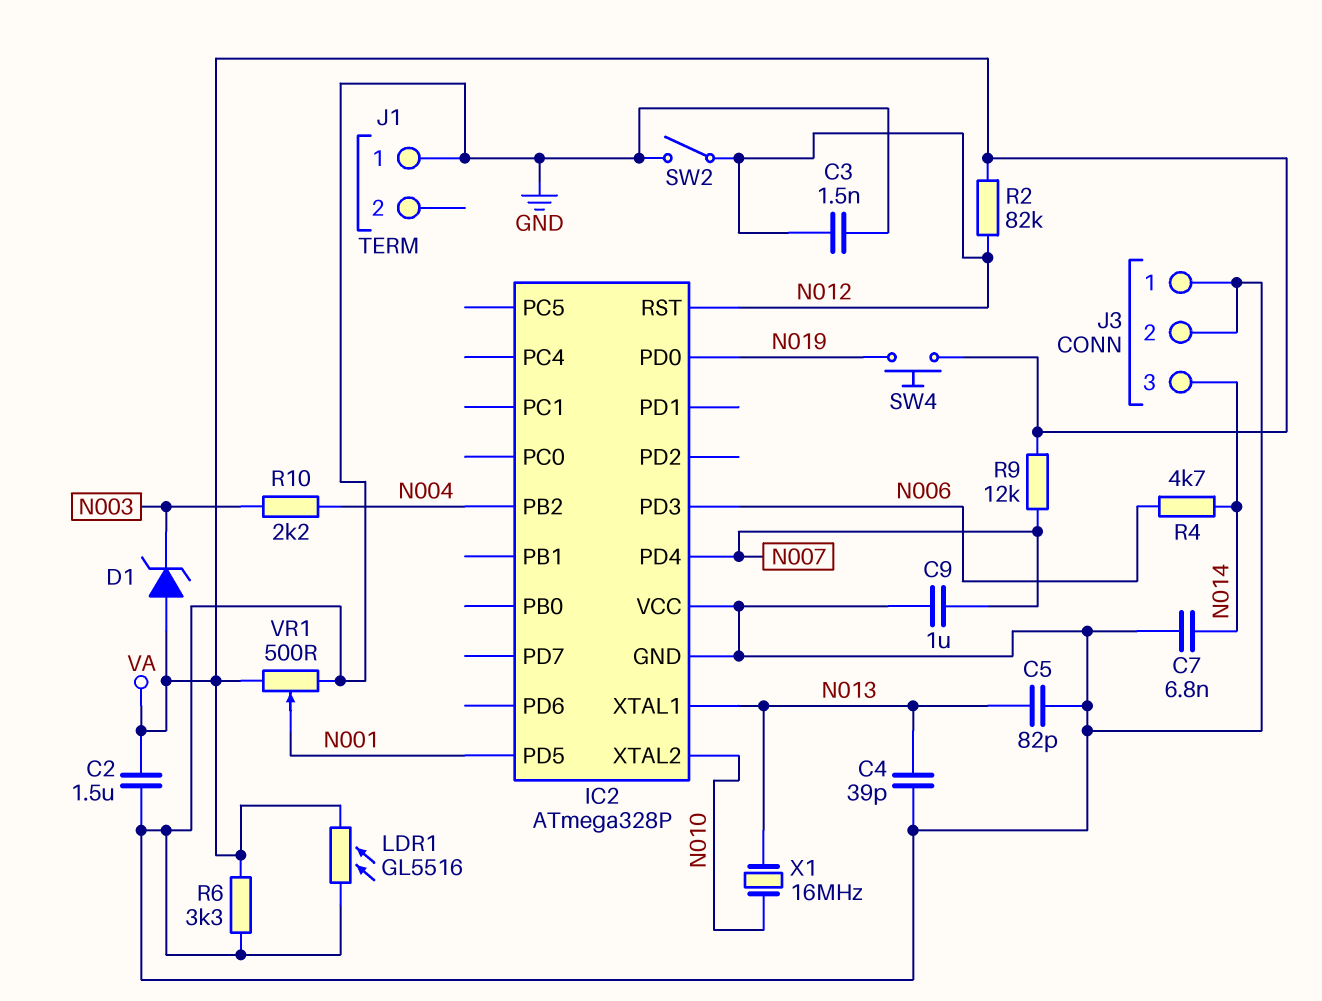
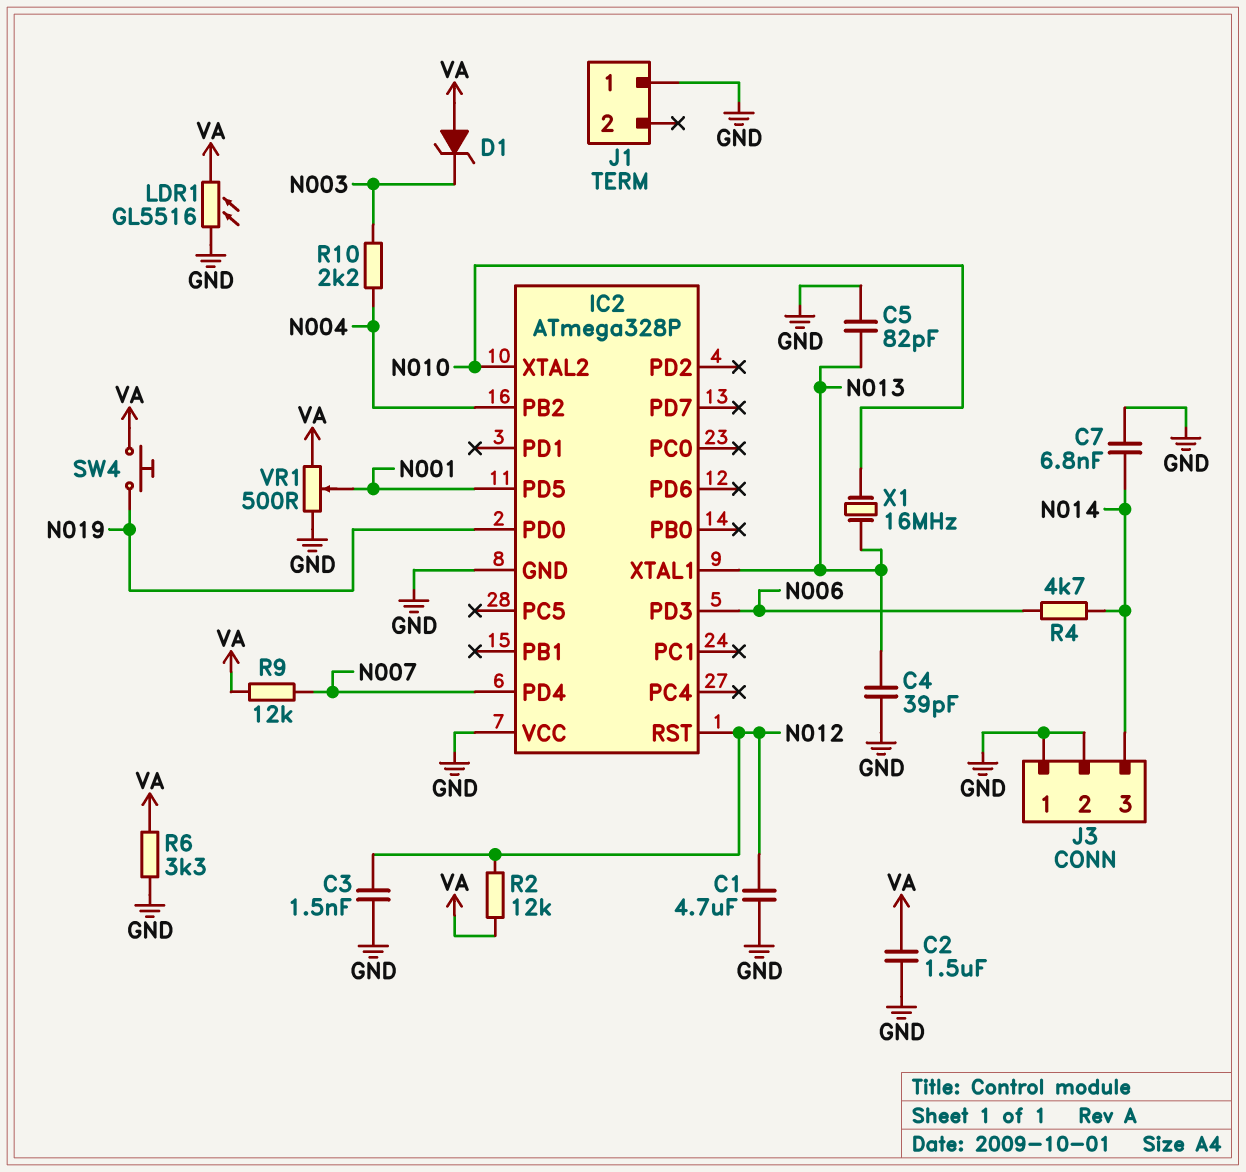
C1: none -> 4.7uF (GND, N012)
C9: 1uF (GND, N007) -> none
R2: 82k (N012, VA) -> 12k (N012, VA)
SW2: switch (GND, N012) -> none

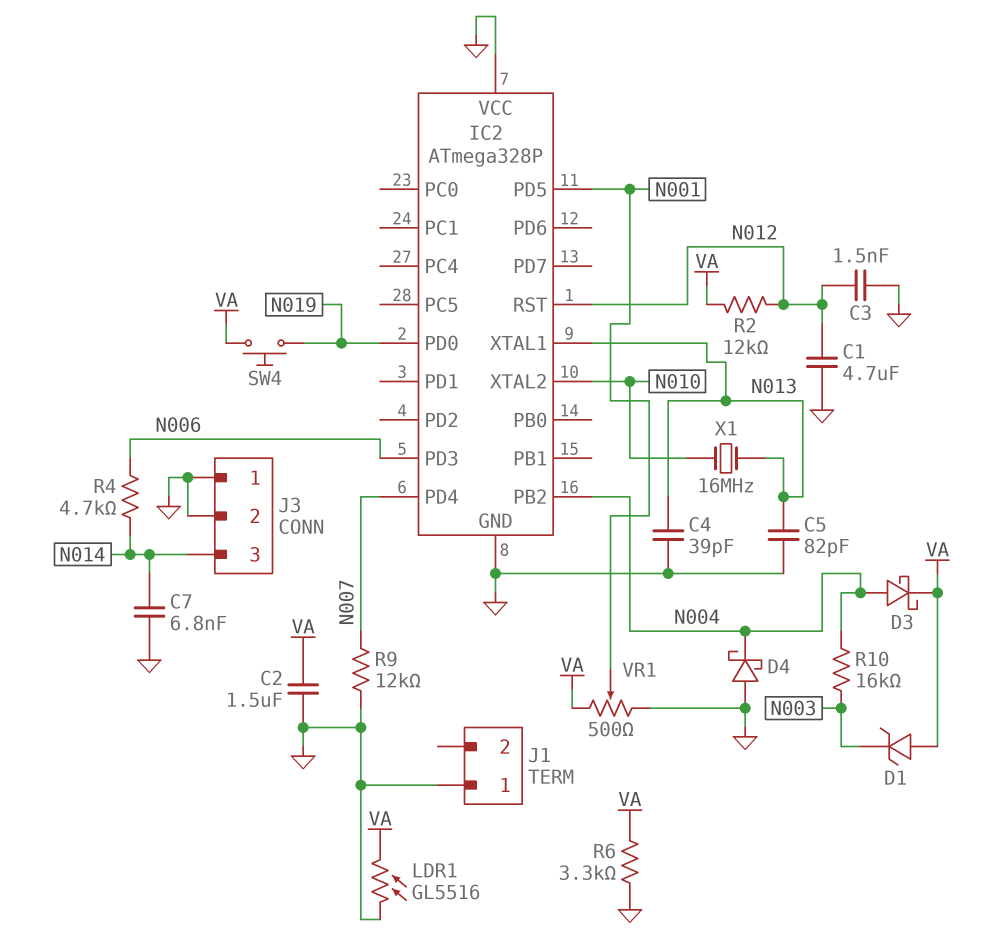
D3: none -> schottky (A N004, K VA)
D4: none -> schottky (A GND, K N004)
R9: 12k (N007, VA) -> 12k (GND, N007)
R10: 2.2k (N003, N004) -> 16k (N003, N004)

